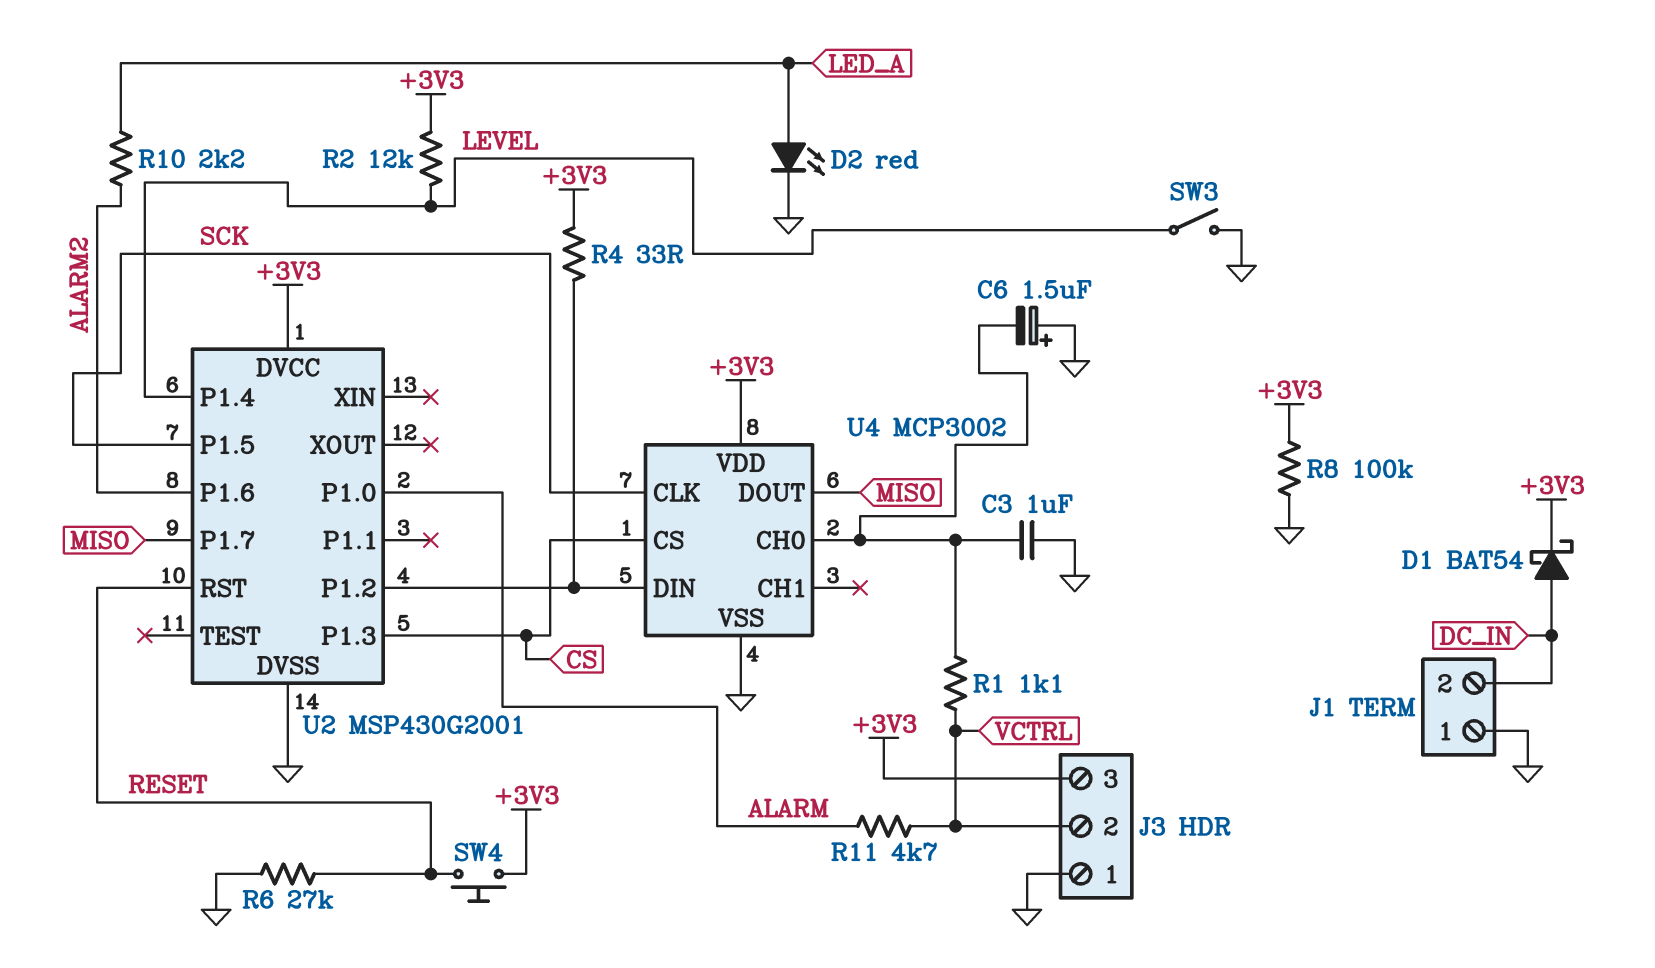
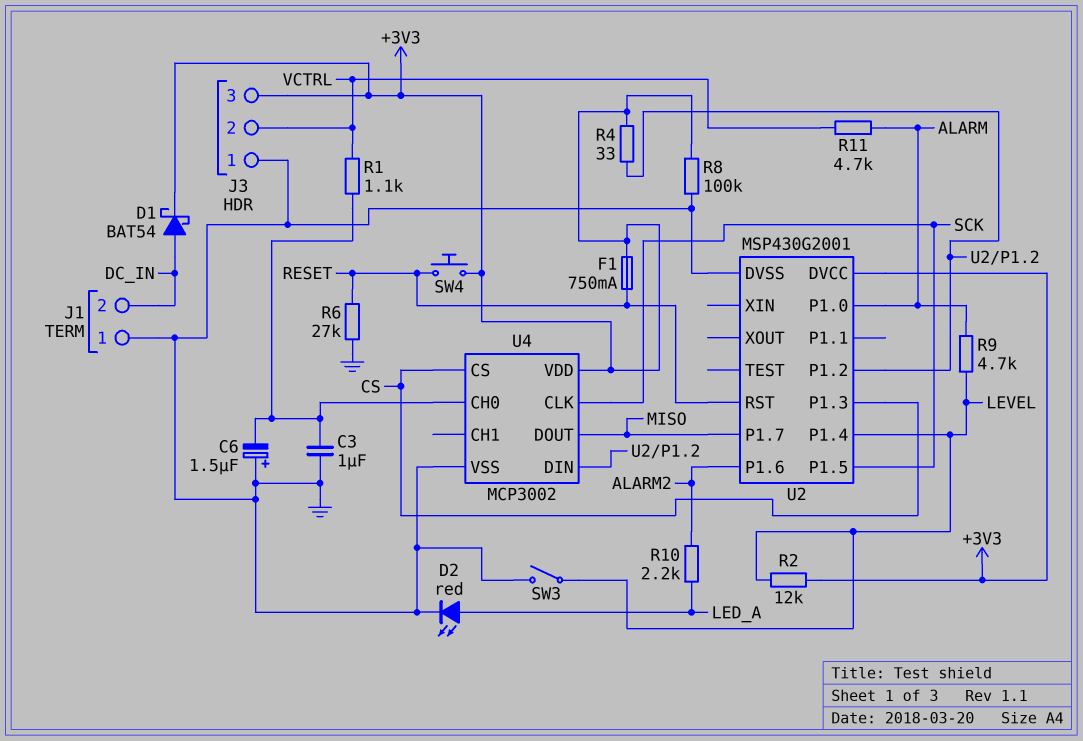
F1: none -> 750mA (+3V3, RESET)
R9: none -> 4.7k (ALARM, LEVEL)

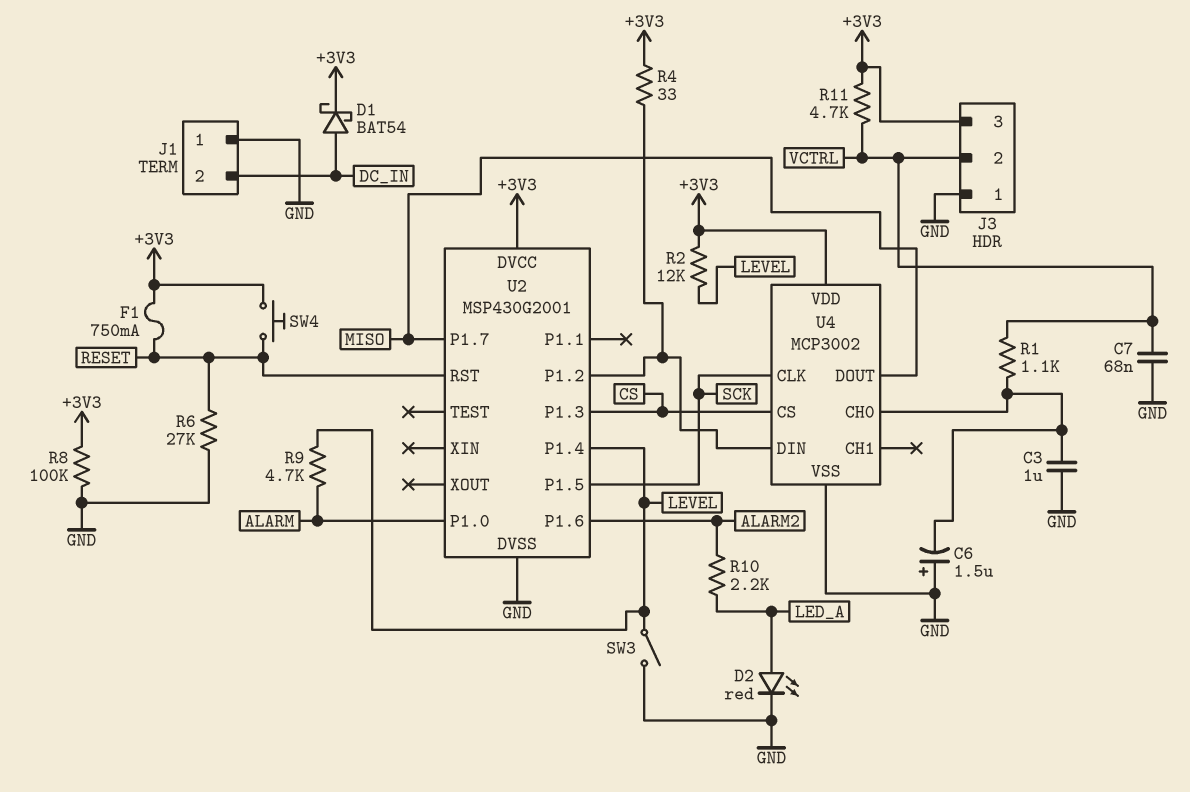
C7: none -> 68nF (GND, VCTRL)
R11: 4.7k (ALARM, VCTRL) -> 4.7k (+3V3, VCTRL)

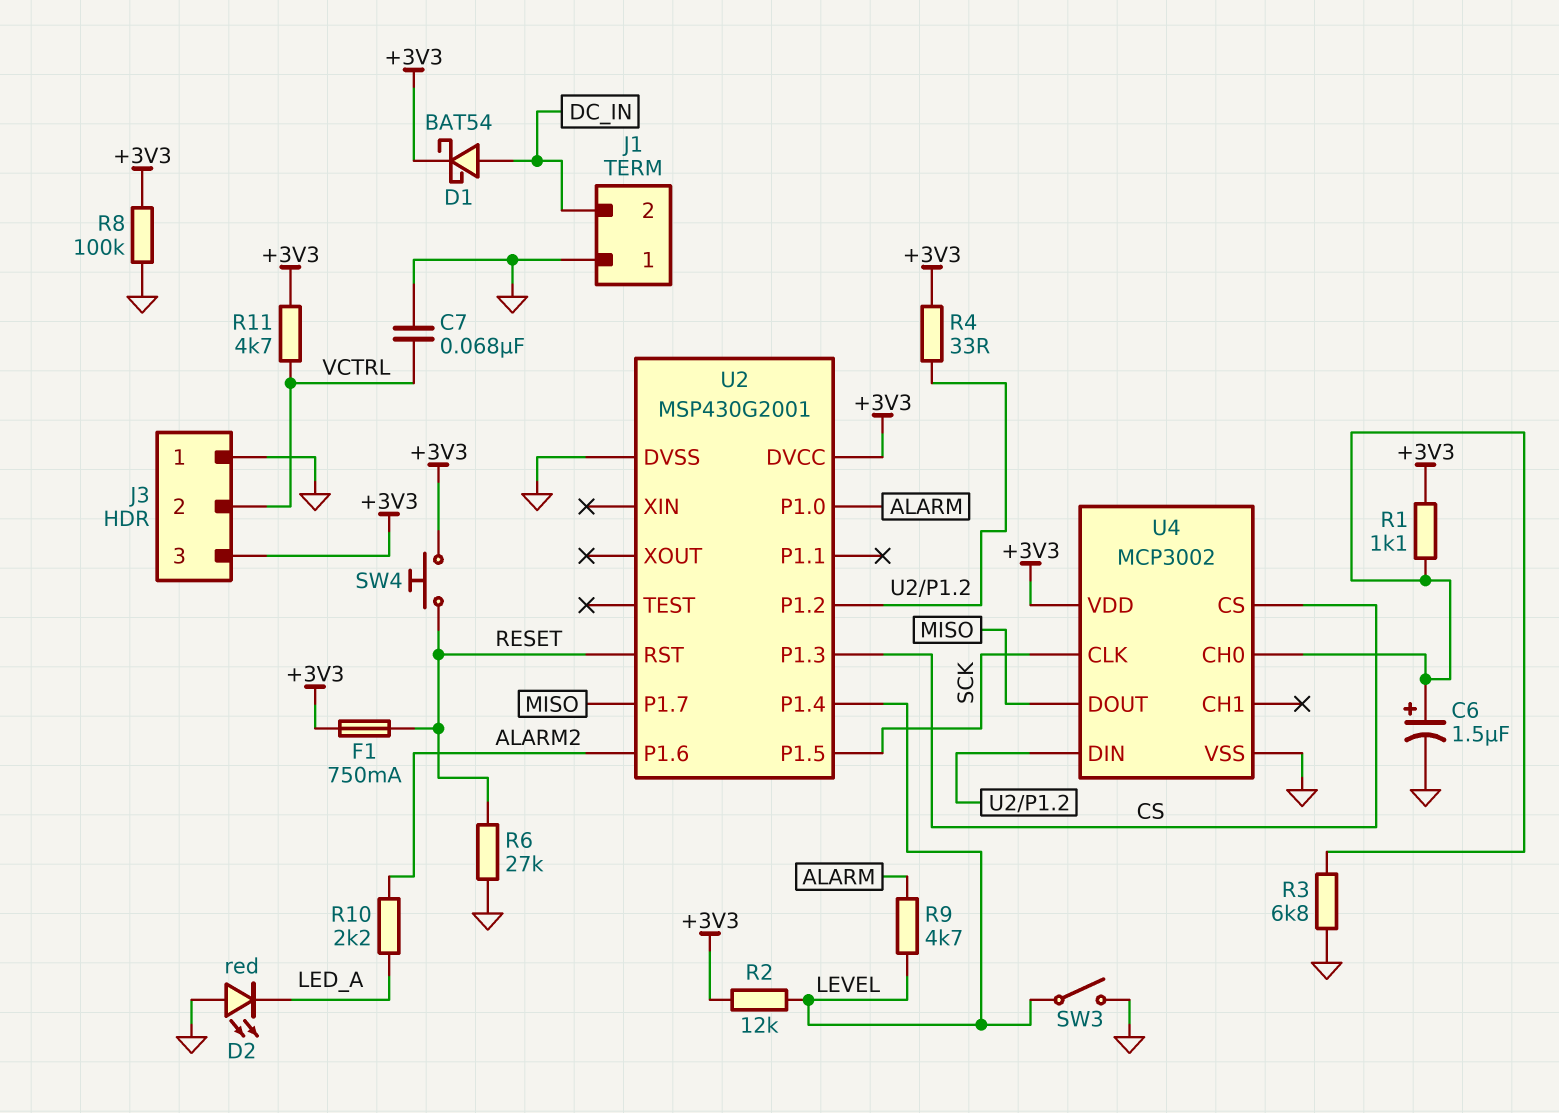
C3: 1uF (GND, U4/CH0) -> none
C6: 1.5uF (plus GND, minus U4/CH0) -> 1.5uF (plus U4/CH0, minus GND)
D2: LED red (A LED_A, K GND) -> LED red (A GND, K LED_A)
R1: 1.1k (U4/CH0, VCTRL) -> 1.1k (+3V3, U4/CH0)
R3: none -> 6.8k (GND, U4/CH0)

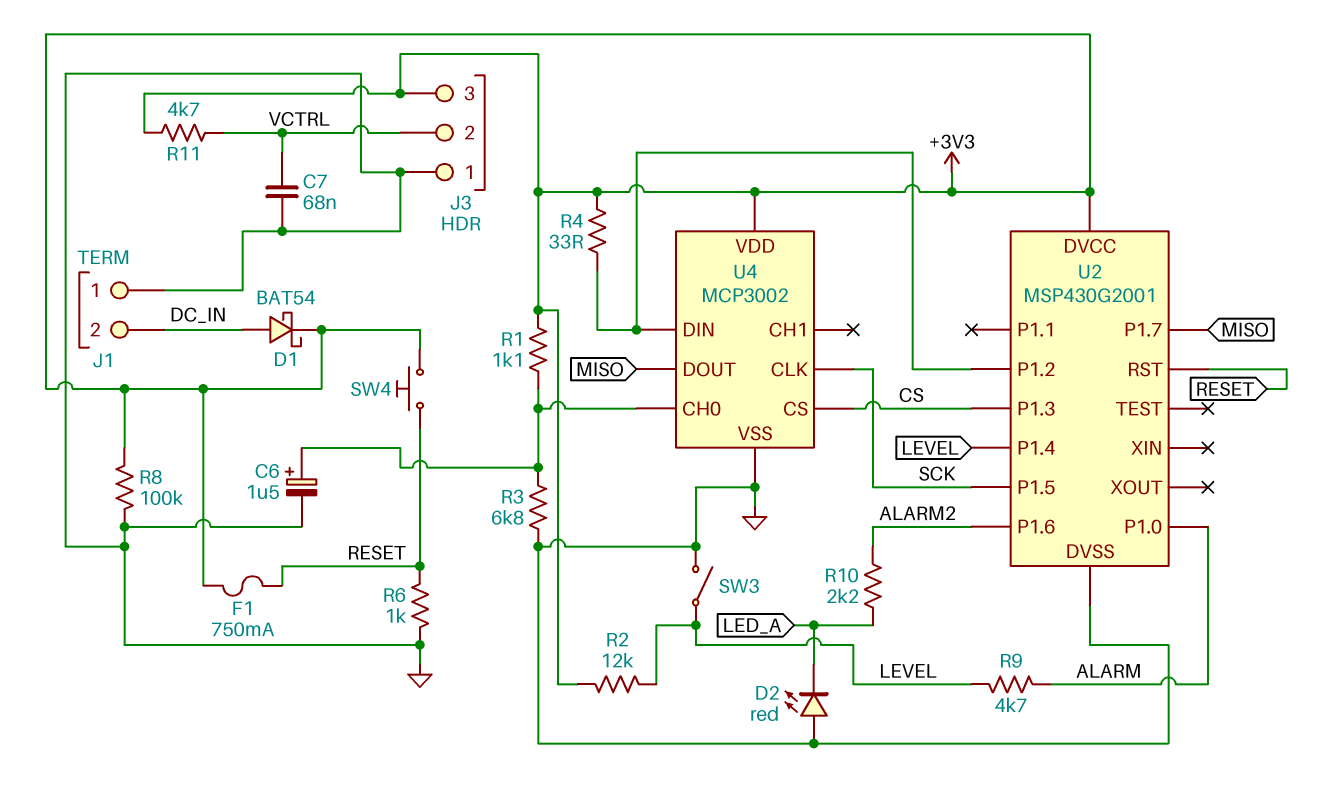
R6: 27k (GND, RESET) -> 1k (GND, RESET)

